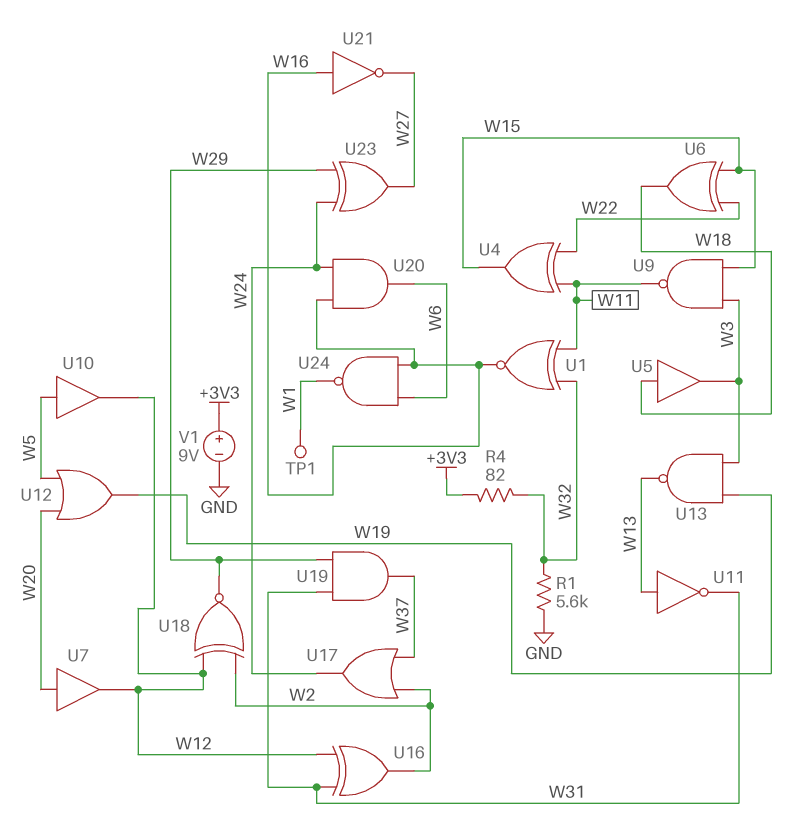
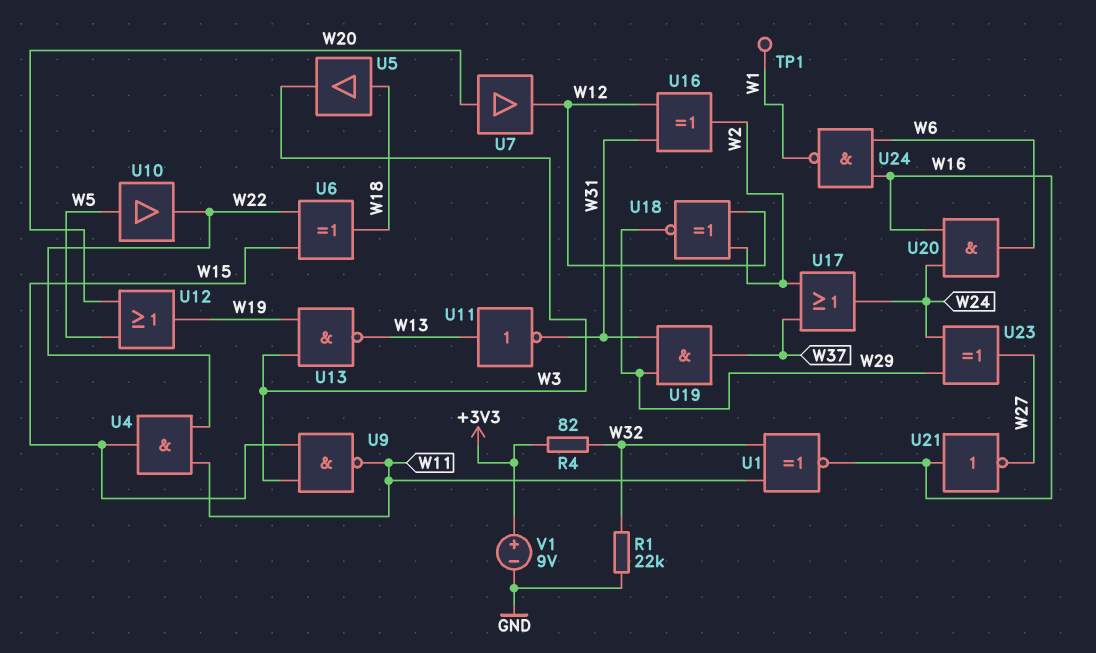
R1: 5.6k (GND, W32) -> 22k (GND, W32)
U4: XOR (in W11, in W22, out W15) -> AND (in W11, in W22, out W15)
U10: buffer (in W5, out W12) -> buffer (in W5, out W22)

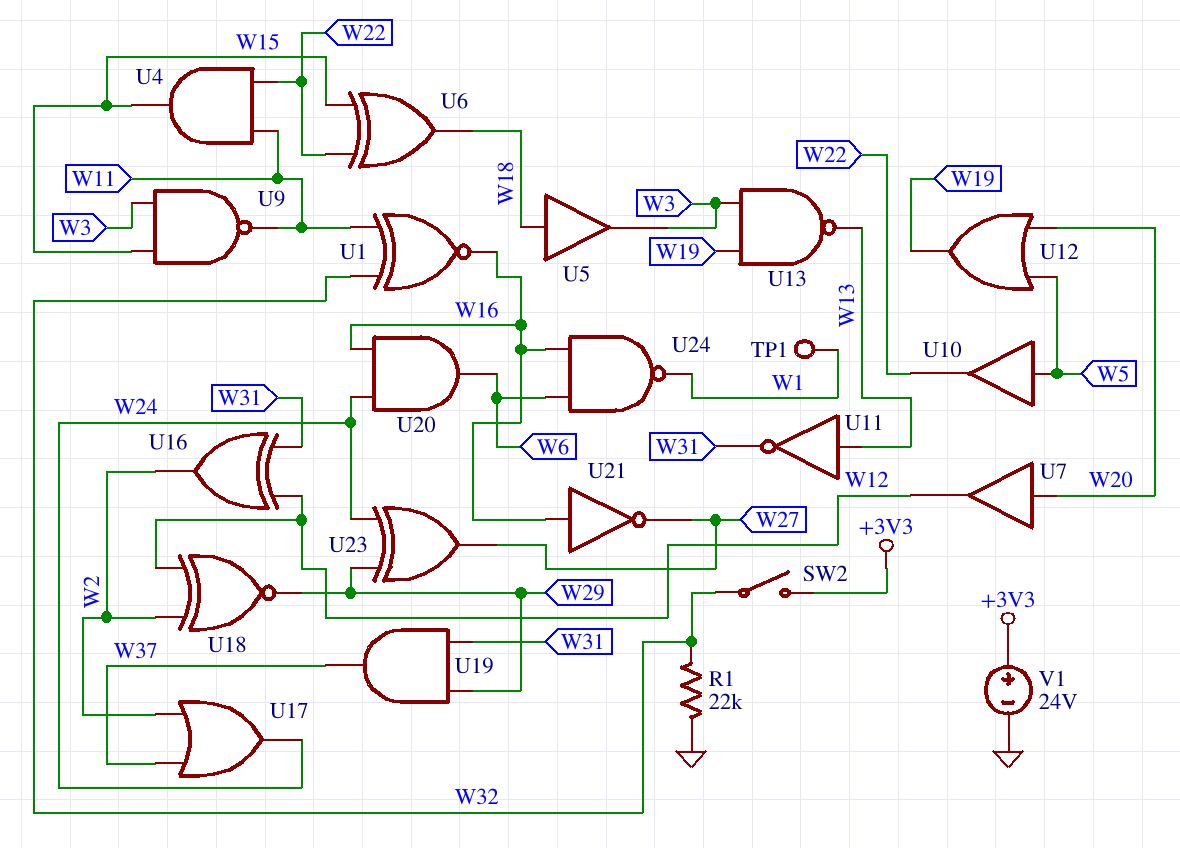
R4: 82 (+3V3, W32) -> none
SW2: none -> switch (+3V3, W32)
V1: 9V (plus +3V3, minus GND) -> 24V (plus +3V3, minus GND)

